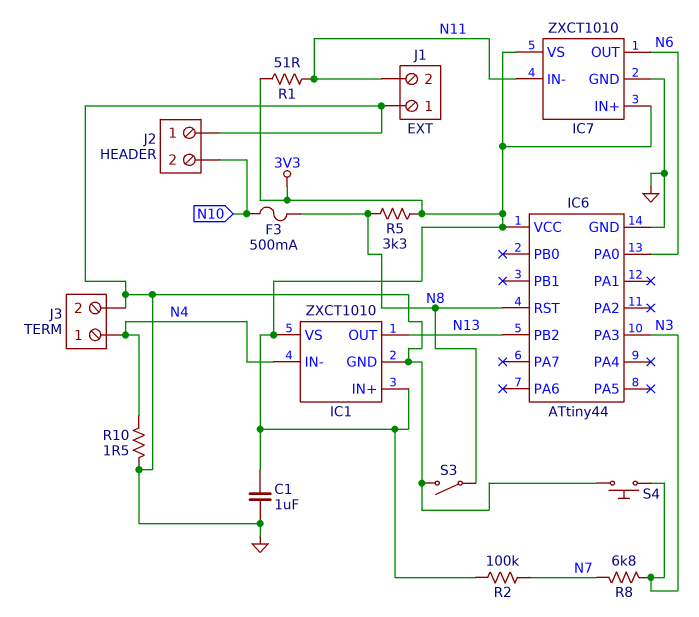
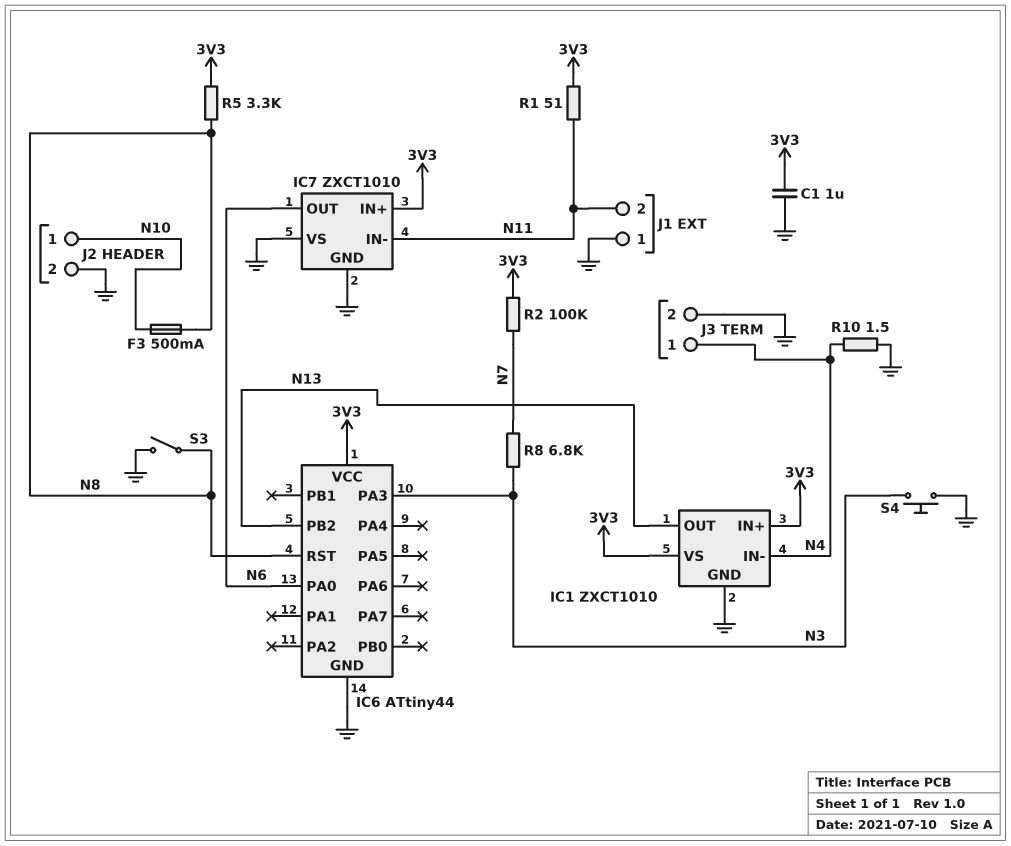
IC7 pin VS: 3V3 -> GND
J2 pin 1: GND -> N10
J2 pin 2: N10 -> GND

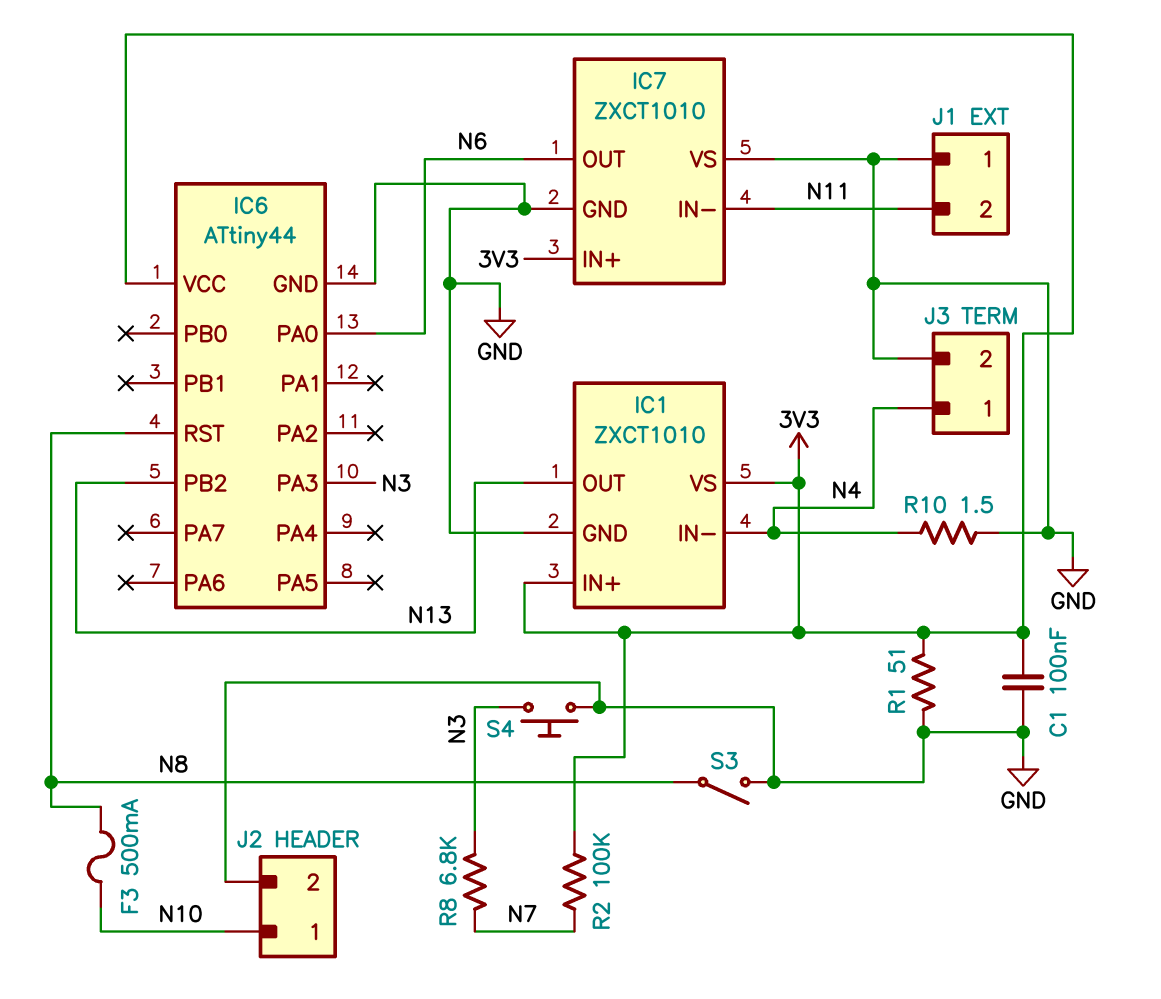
C1: 1uF (3V3, GND) -> 100nF (3V3, GND)
R1: 51 (3V3, N11) -> 51 (3V3, GND)
R5: 3.3k (3V3, N8) -> none

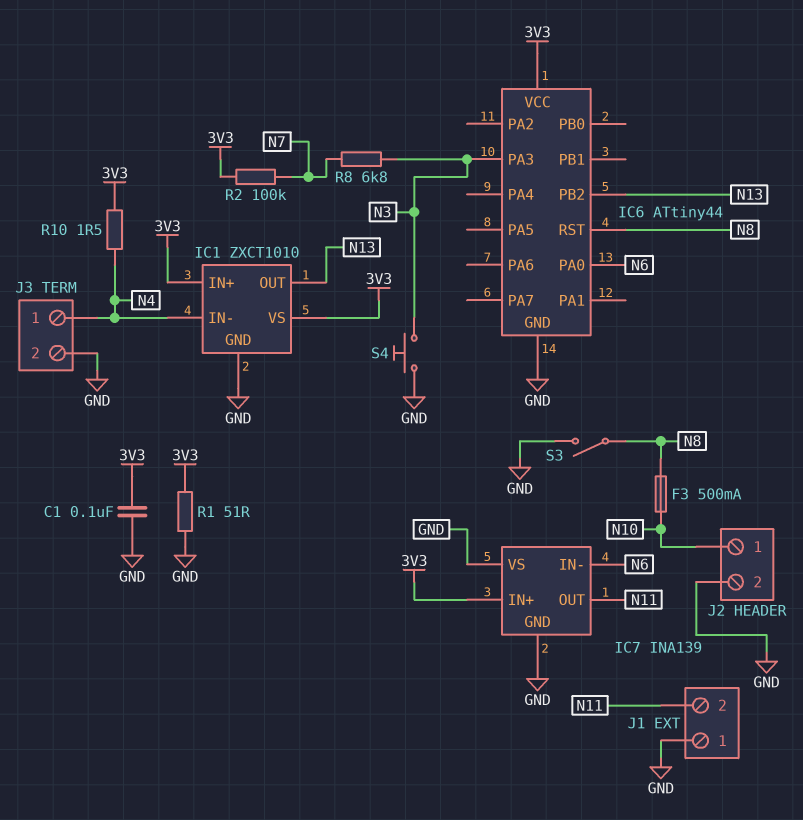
IC7: ZXCT1010 -> INA139
IC7 pin IN-: N11 -> N6
IC7 pin OUT: N6 -> N11
R10: 1.5 (GND, N4) -> 1.5 (3V3, N4)

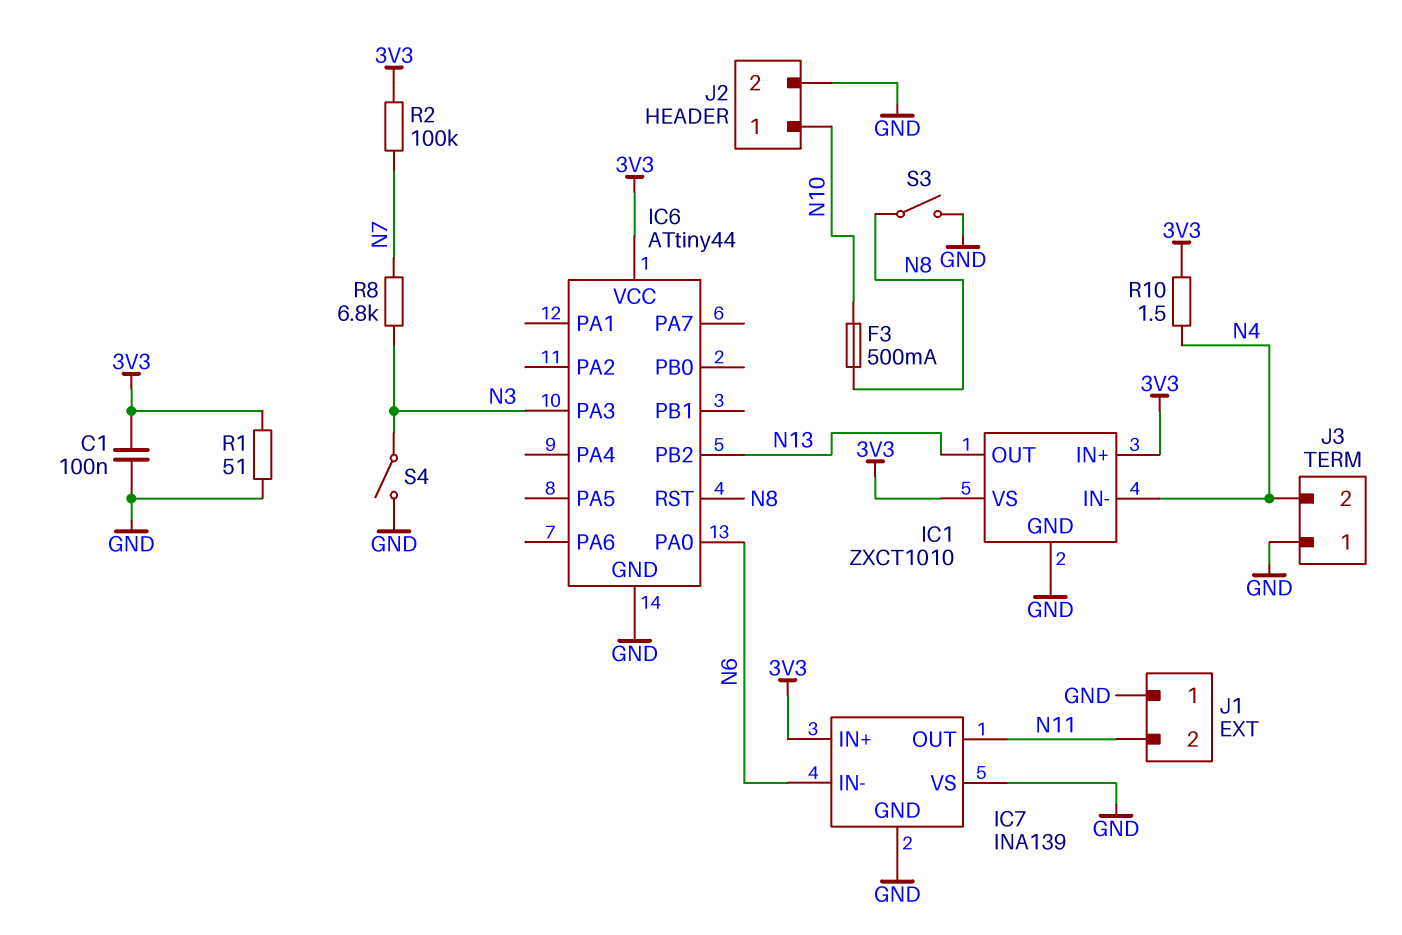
J3 pin 1: N4 -> GND
J3 pin 2: GND -> N4
S4: button (GND, N3) -> switch (GND, N3)

